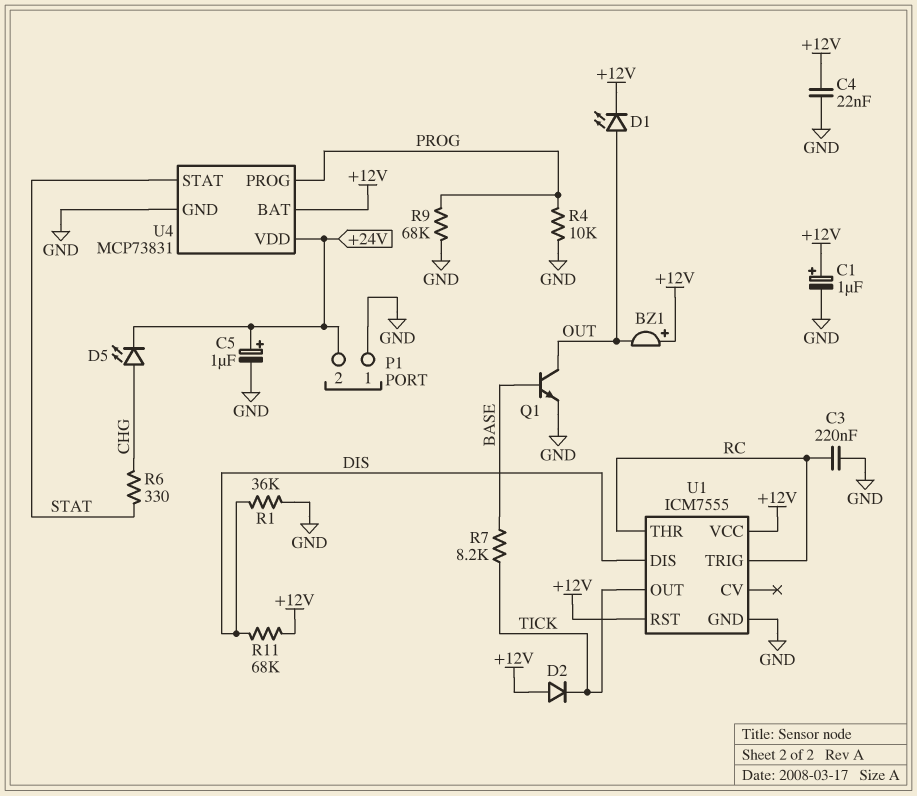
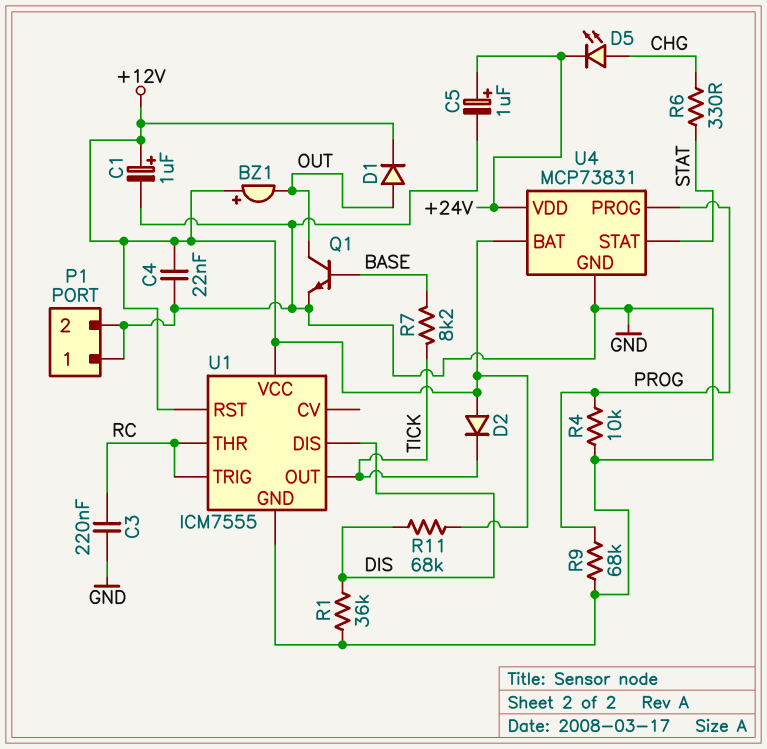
D1: LED (A OUT, K +12V) -> diode (A OUT, K +12V)
P1 pin 2: +24V -> GND

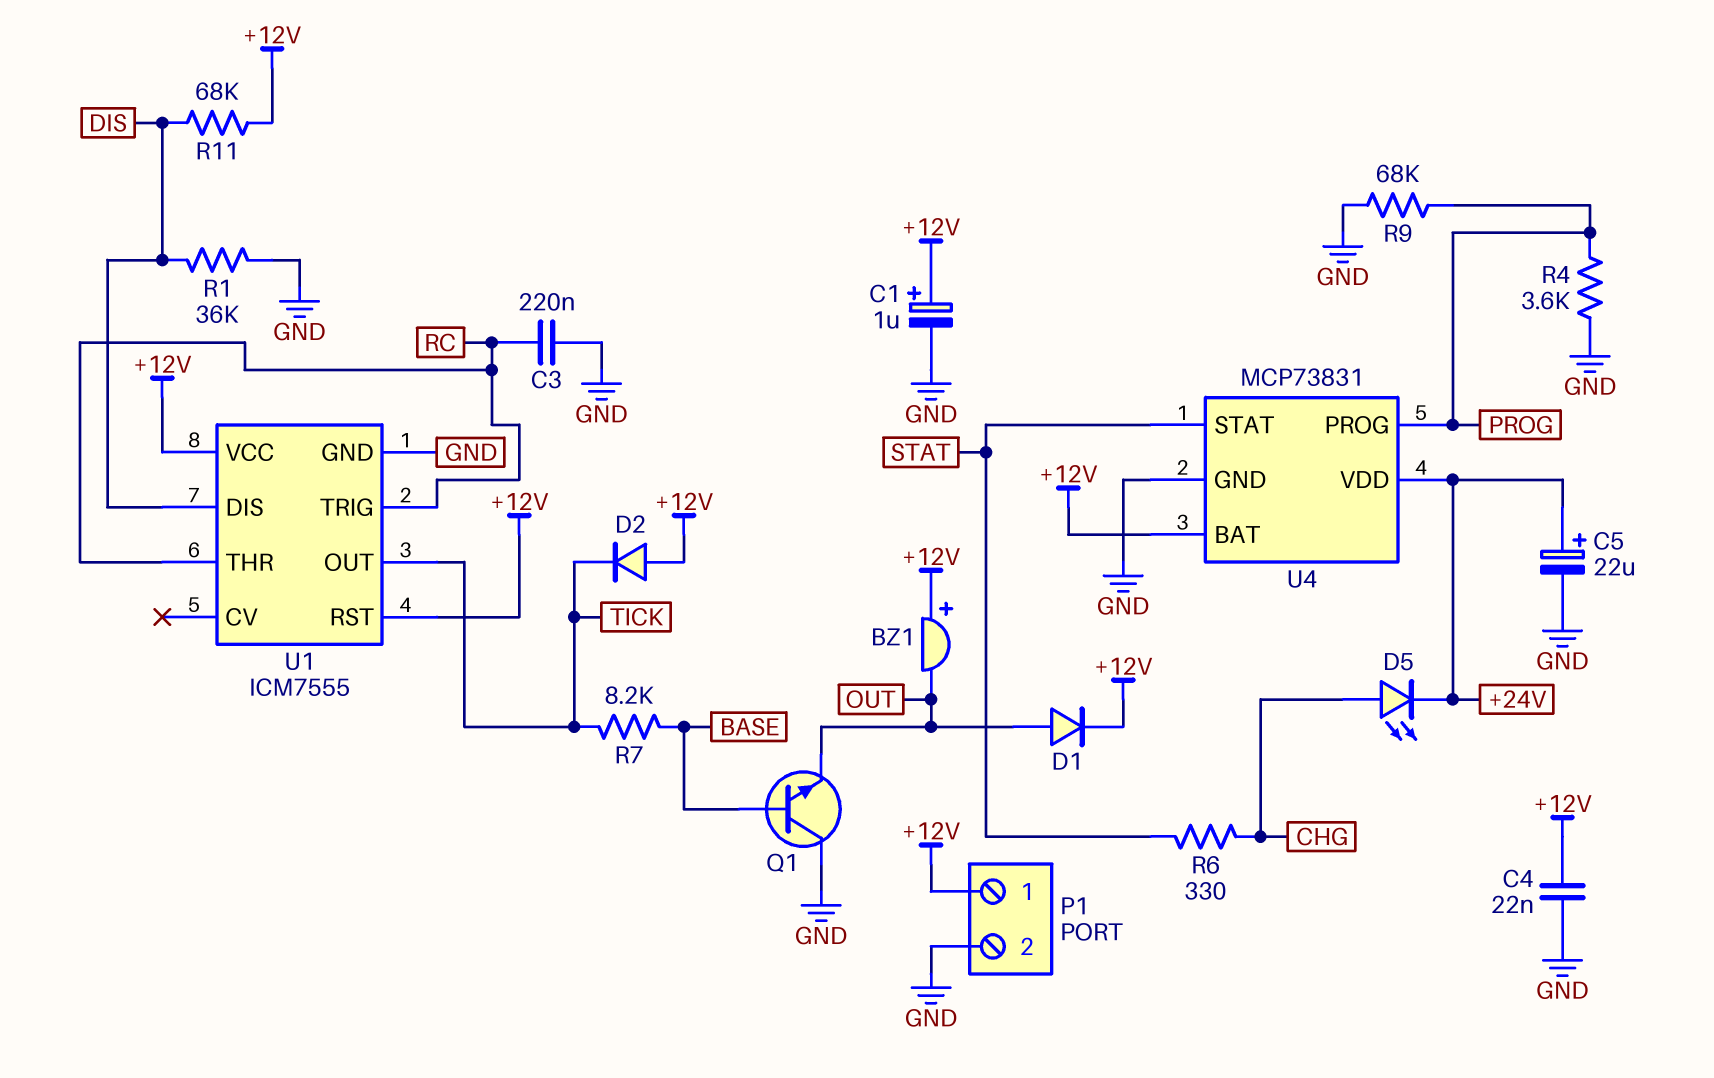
C5: 1uF (plus +24V, minus GND) -> 22uF (plus +24V, minus GND)
P1 pin 1: GND -> +12V
Q1: NPN (B BASE, C OUT, E GND) -> NPN (B BASE, C GND, E OUT)
R4: 10k (GND, PROG) -> 3.6k (GND, PROG)

